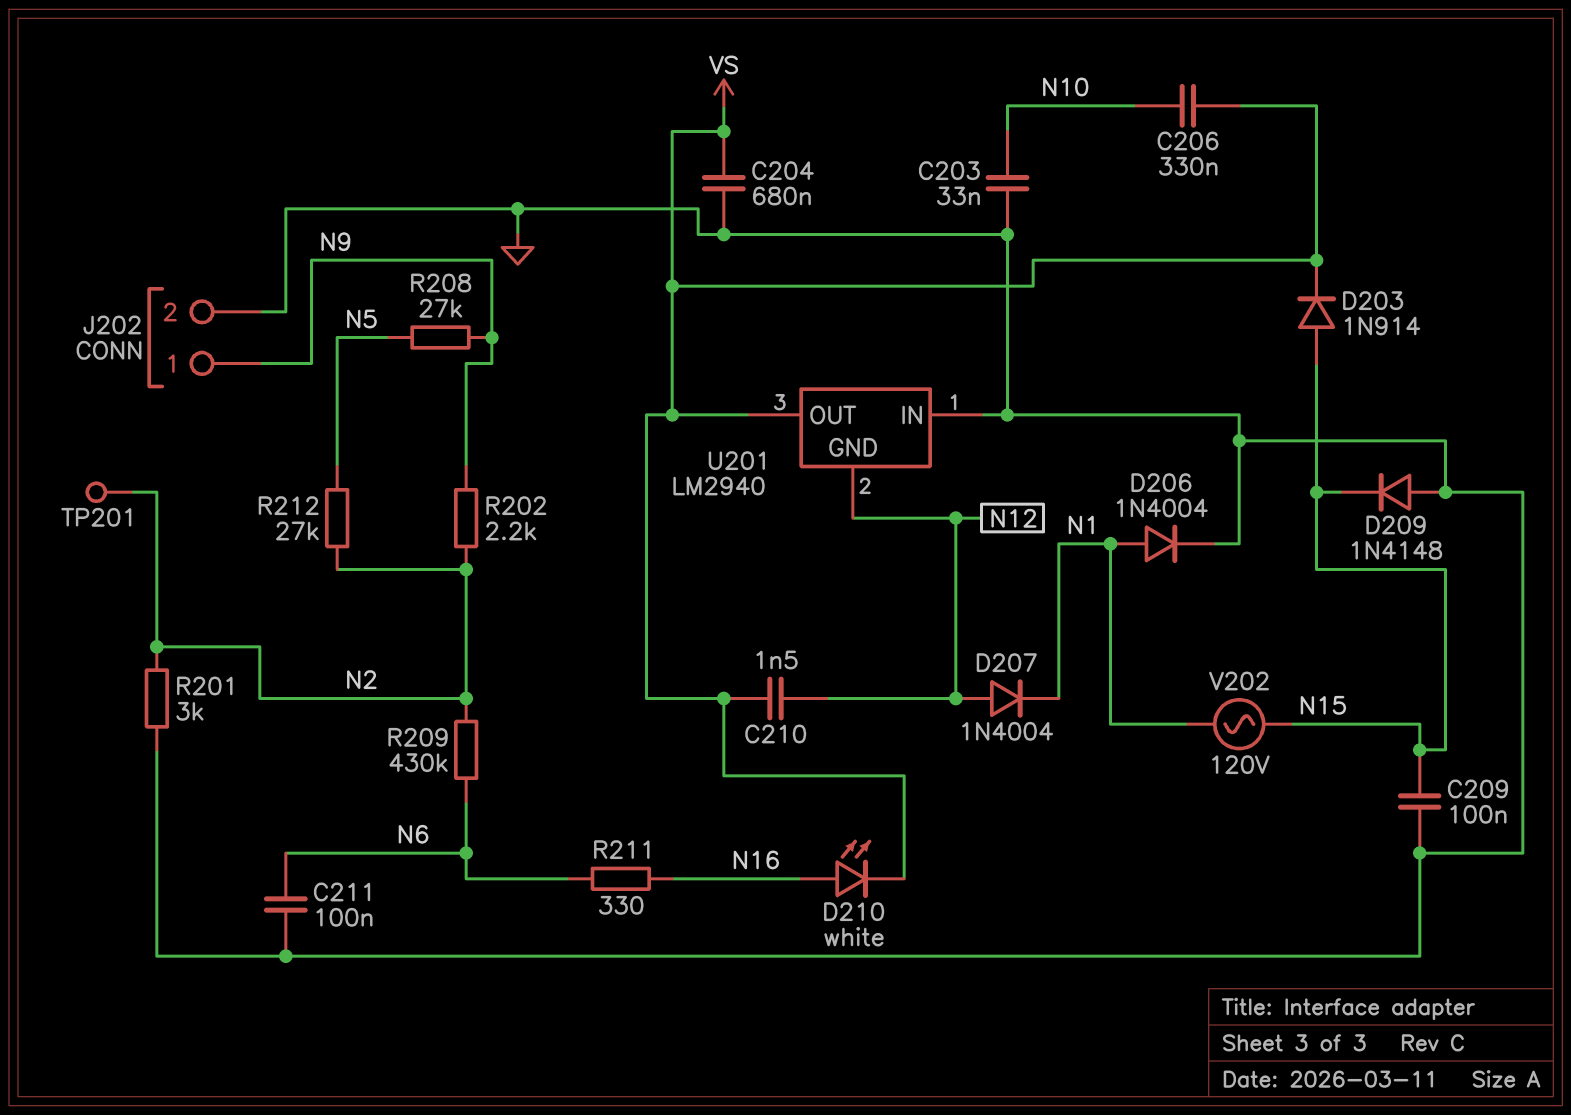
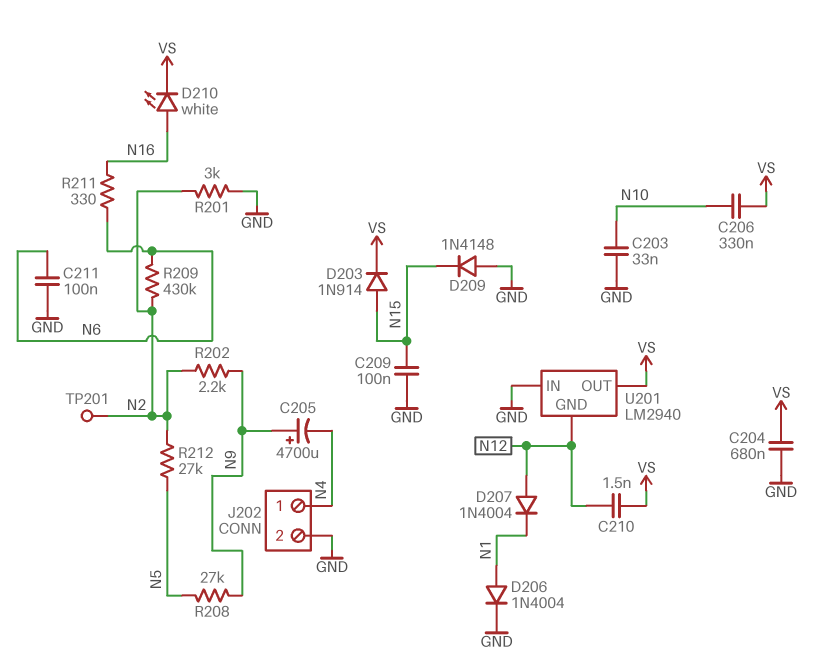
C205: none -> 4700uF (plus N9, minus N4)
J202 pin 1: N9 -> N4
V202: AC 120V (N1, N15) -> none

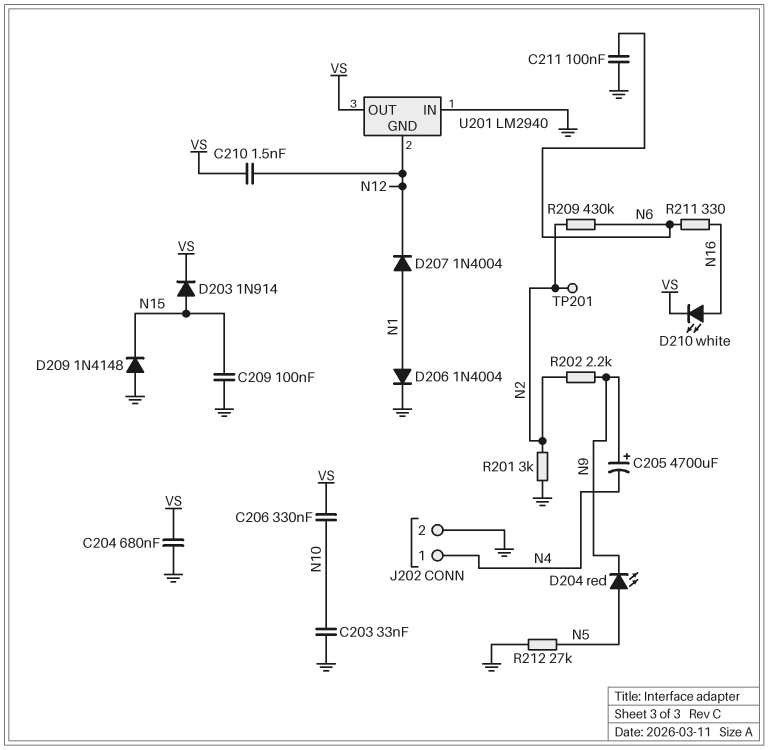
D204: none -> LED red (A N5, K N9)
D207: diode 1N4004 (A N12, K N1) -> diode 1N4004 (A N1, K N12)
R208: 27k (N5, N9) -> none
R212: 27k (N2, N5) -> 27k (GND, N5)

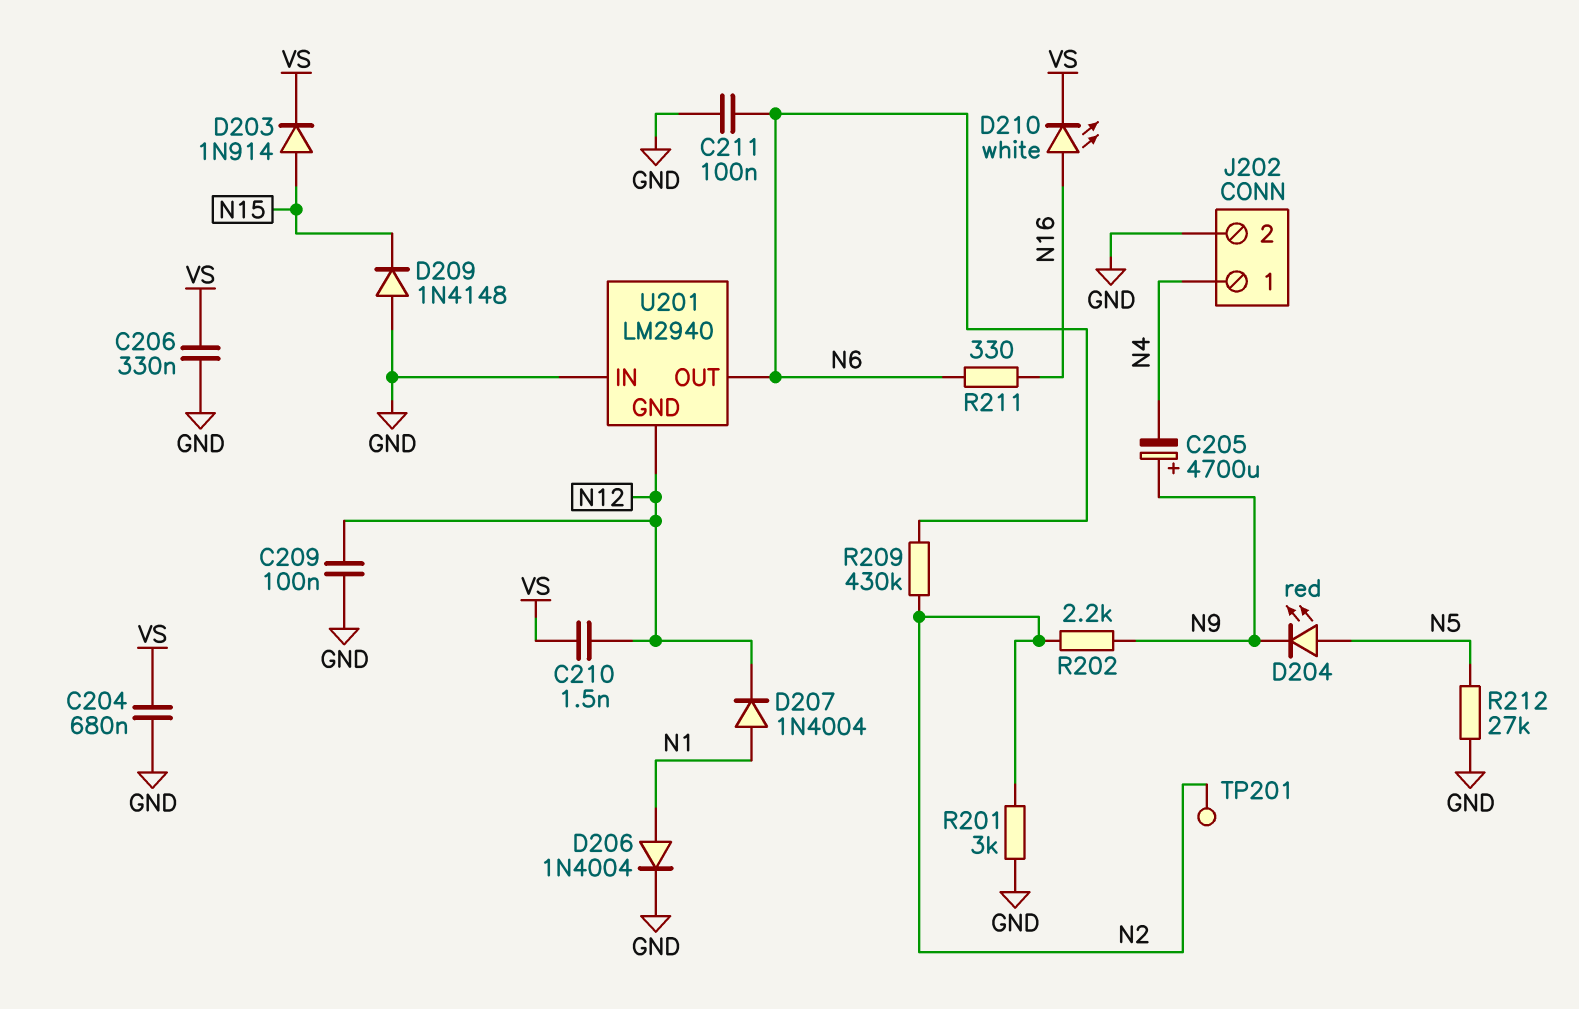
C203: 33nF (GND, N10) -> none
C206: 330nF (N10, VS) -> 330nF (GND, VS)
C209: 100nF (GND, N15) -> 100nF (GND, N12)
U201 pin OUT: VS -> N6

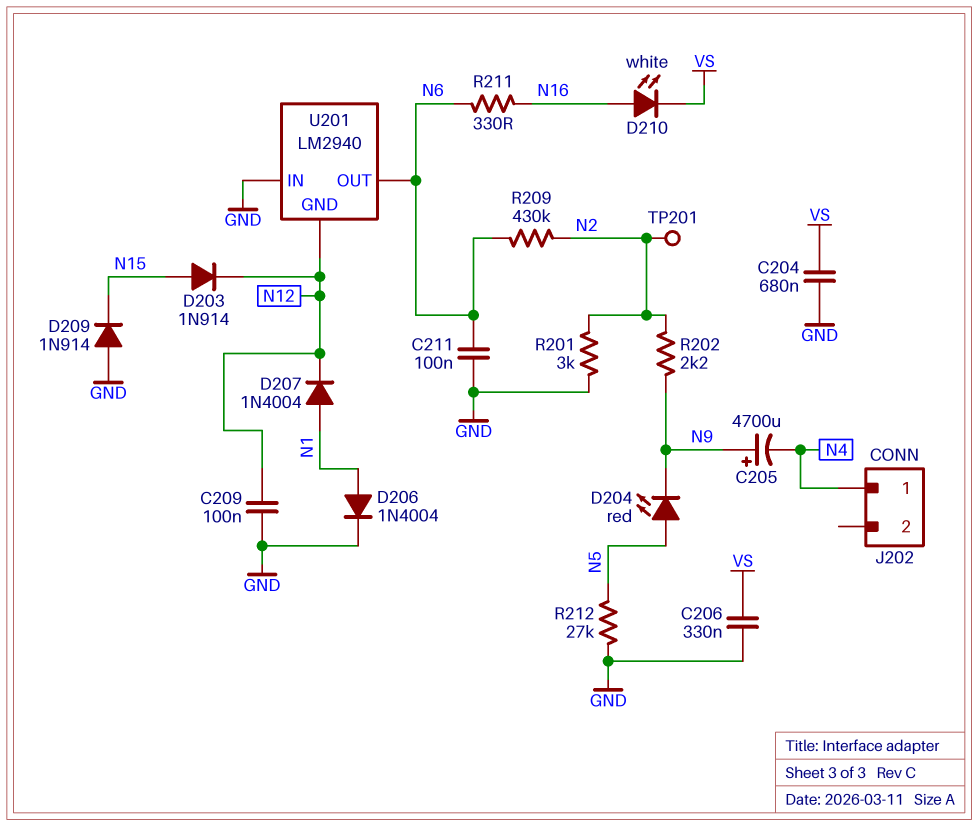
C210: 1.5nF (N12, VS) -> none
D203: diode 1N914 (A N15, K VS) -> diode 1N914 (A N15, K N12)
D209: diode 1N4148 (A GND, K N15) -> diode 1N914 (A GND, K N15)
J202 pin 2: GND -> none

